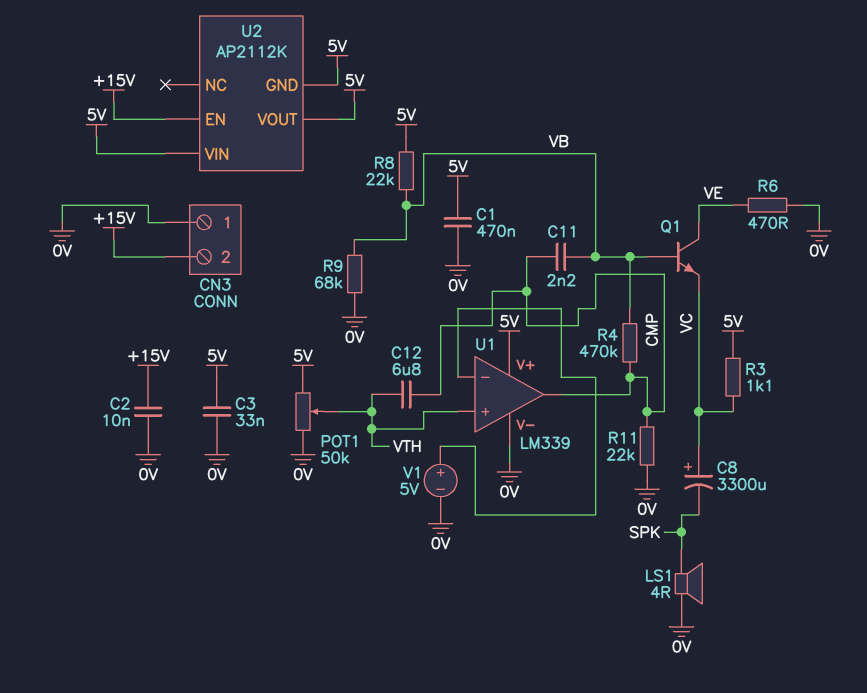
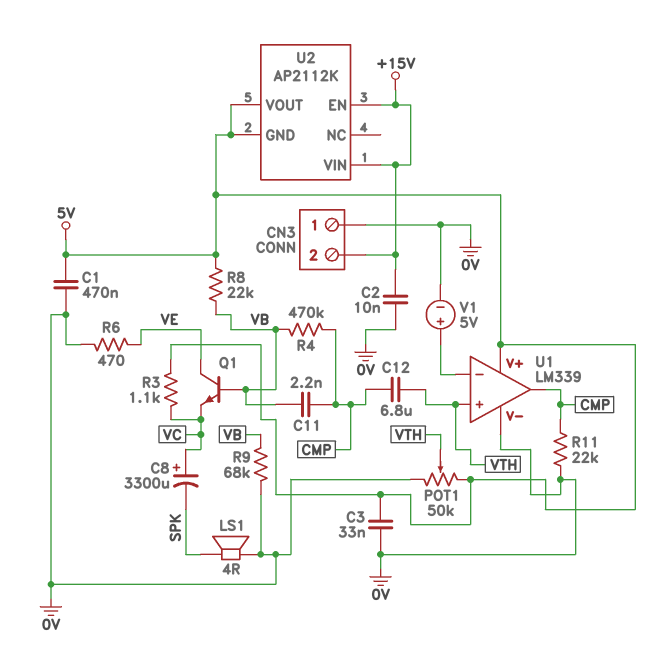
U2 pin VIN: 5V -> +15V

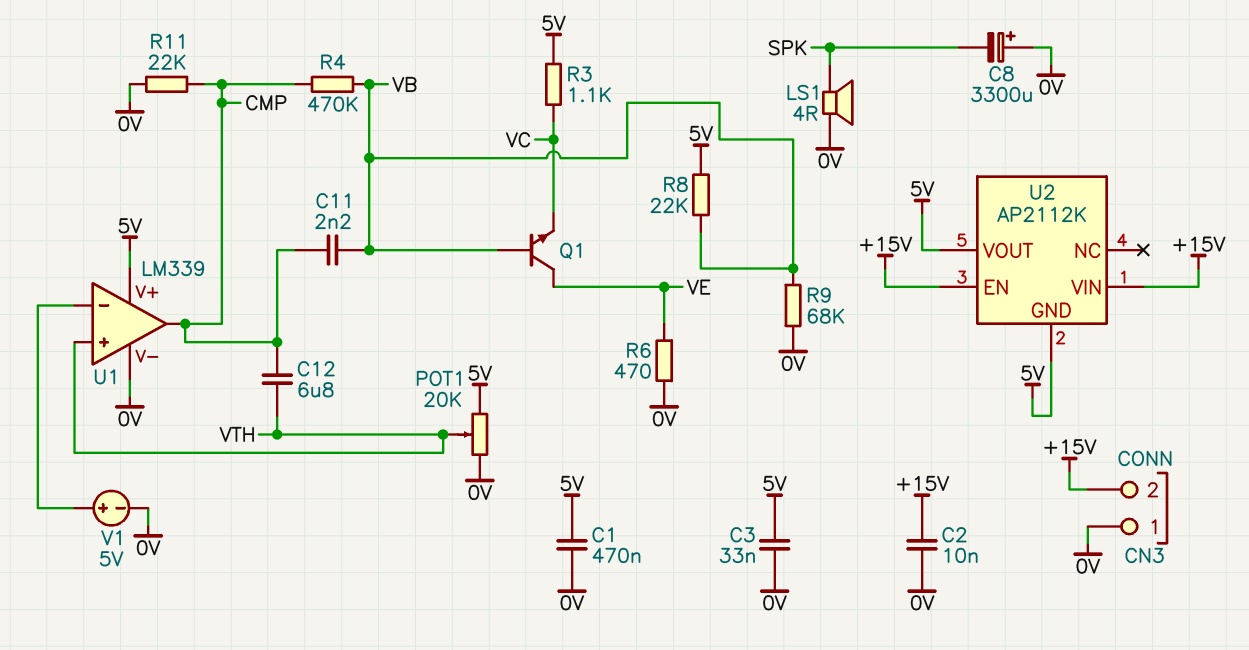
C8: 3300uF (plus VC, minus SPK) -> 3300uF (plus 0V, minus SPK)
POT1: 50k (0V, 5V, wiper VTH) -> 20k (0V, 5V, wiper VTH)

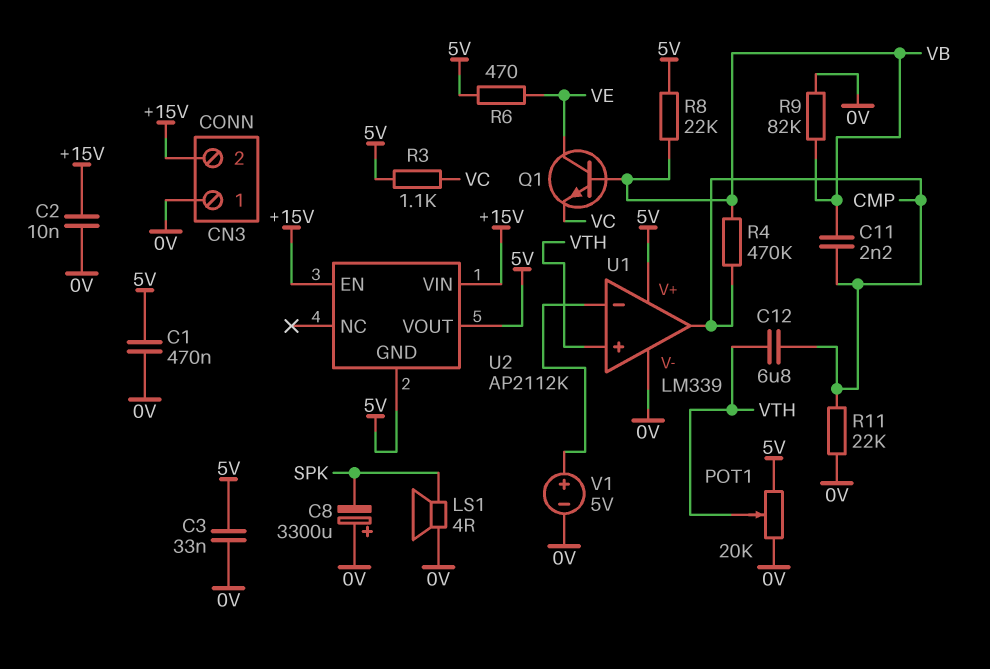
R6: 470 (0V, VE) -> 470 (5V, VE)
R9: 68k (0V, VB) -> 82k (0V, VB)

